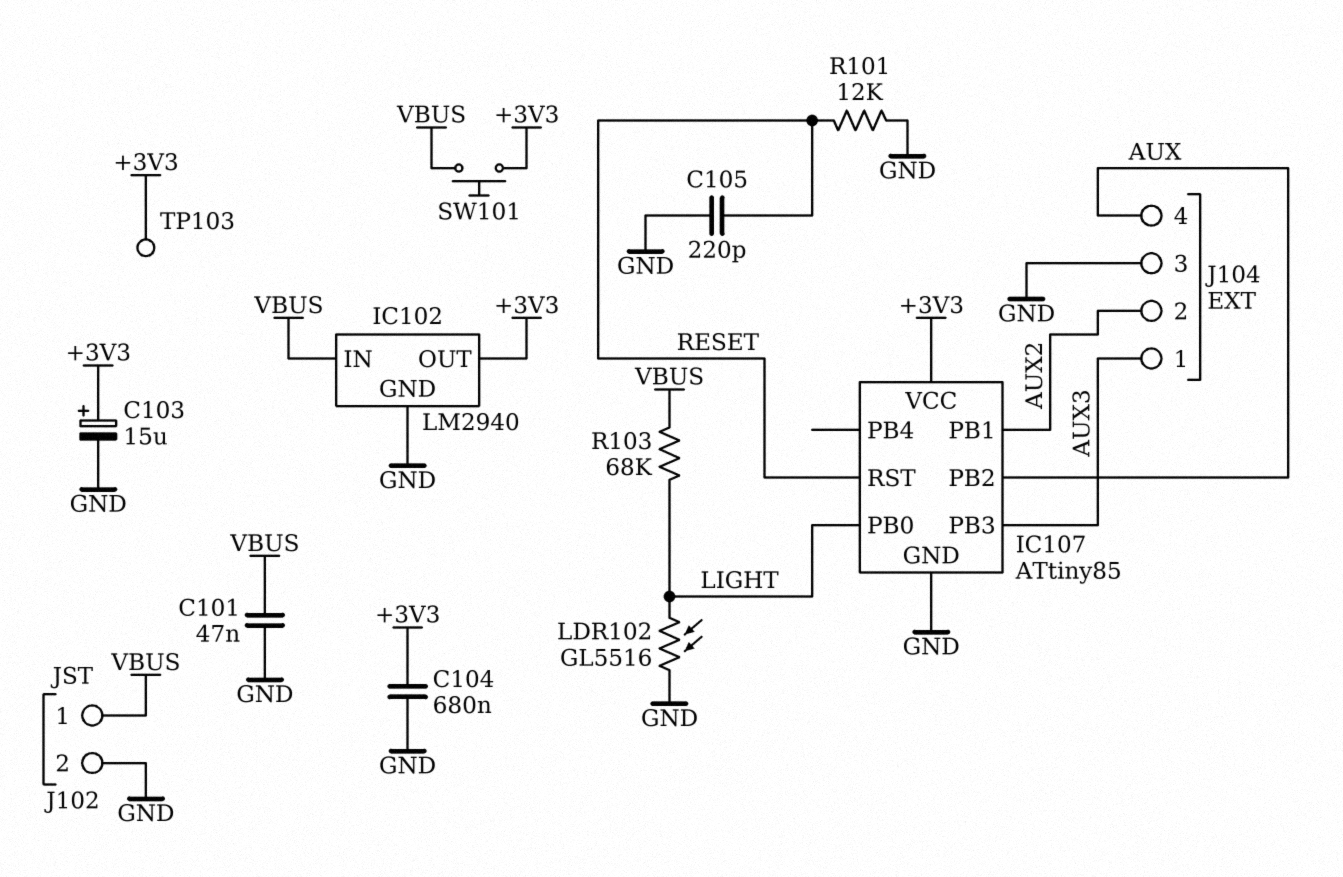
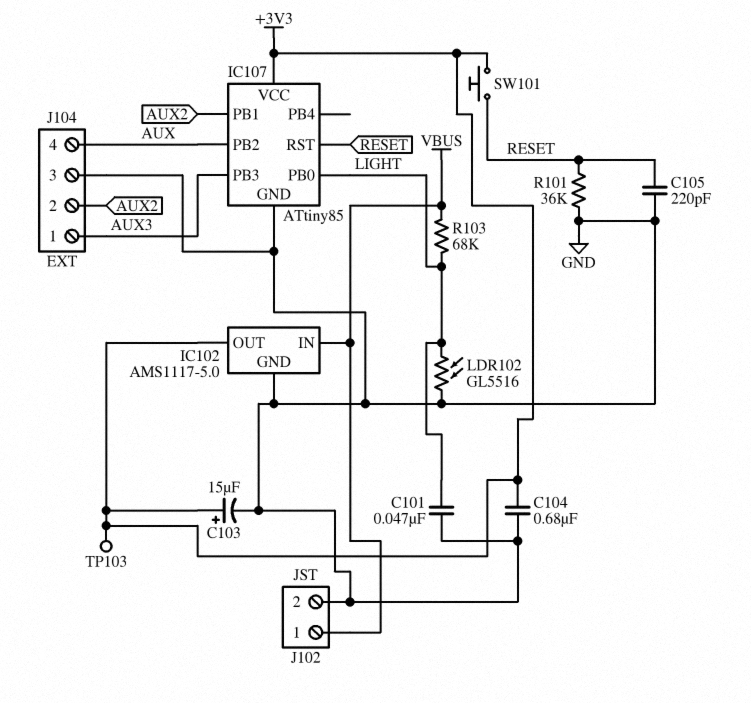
C101: 47nF (GND, VBUS) -> 47nF (GND, LIGHT)
IC102: LM2940 -> AMS1117-5.0
R101: 12k (GND, RESET) -> 36k (GND, RESET)
SW101: button (+3V3, VBUS) -> button (+3V3, RESET)

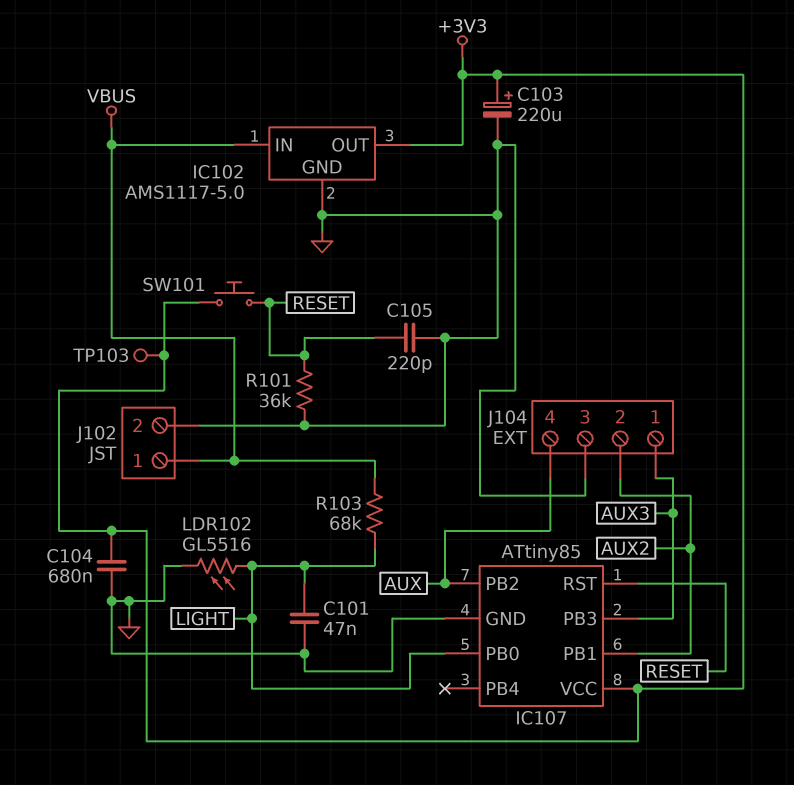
C103: 15uF (plus +3V3, minus GND) -> 220uF (plus +3V3, minus GND)

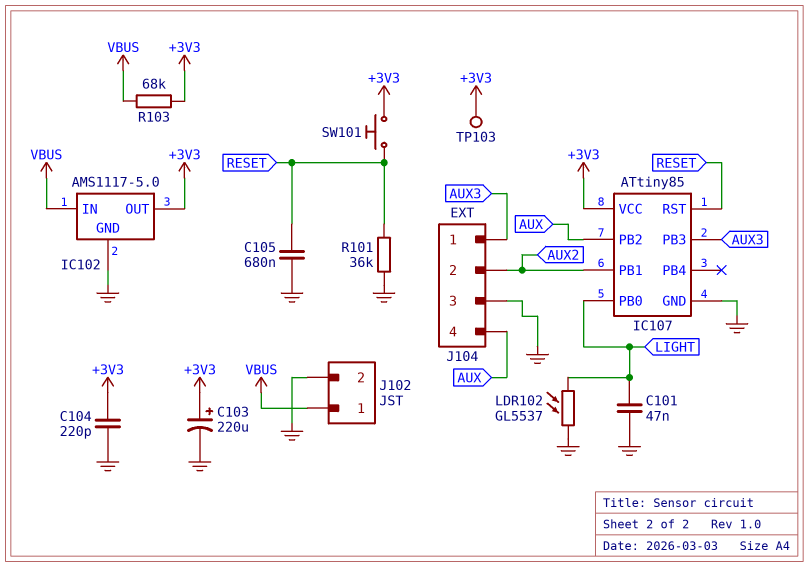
C104: 680nF (+3V3, GND) -> 220pF (+3V3, GND)
C105: 220pF (GND, RESET) -> 680nF (GND, RESET)
LDR102: GL5516 (GND, LIGHT) -> GL5537 (GND, LIGHT)
R103: 68k (LIGHT, VBUS) -> 68k (+3V3, VBUS)

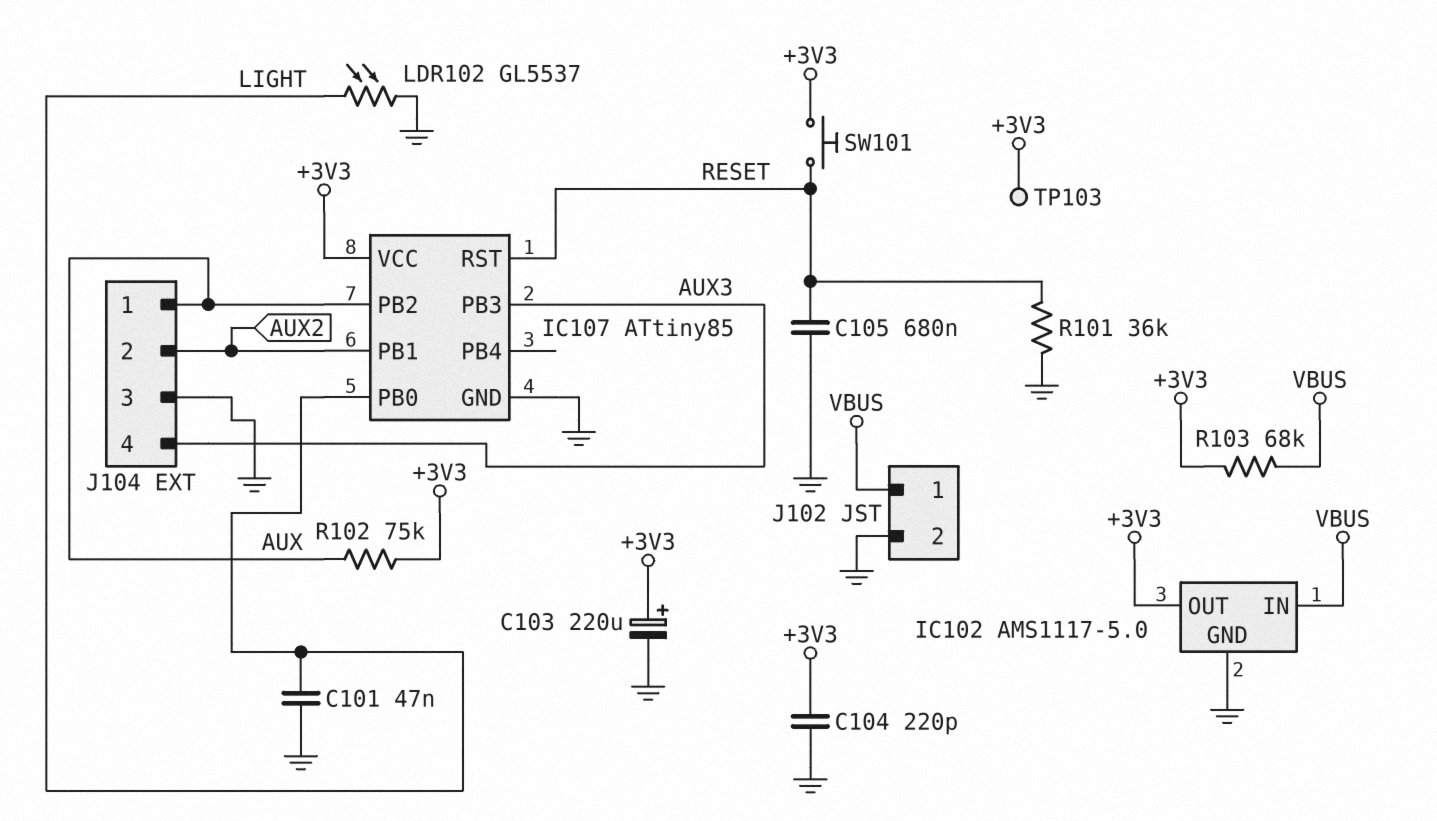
J104 pin 1: AUX3 -> AUX
J104 pin 4: AUX -> AUX3
R102: none -> 75k (+3V3, AUX)

